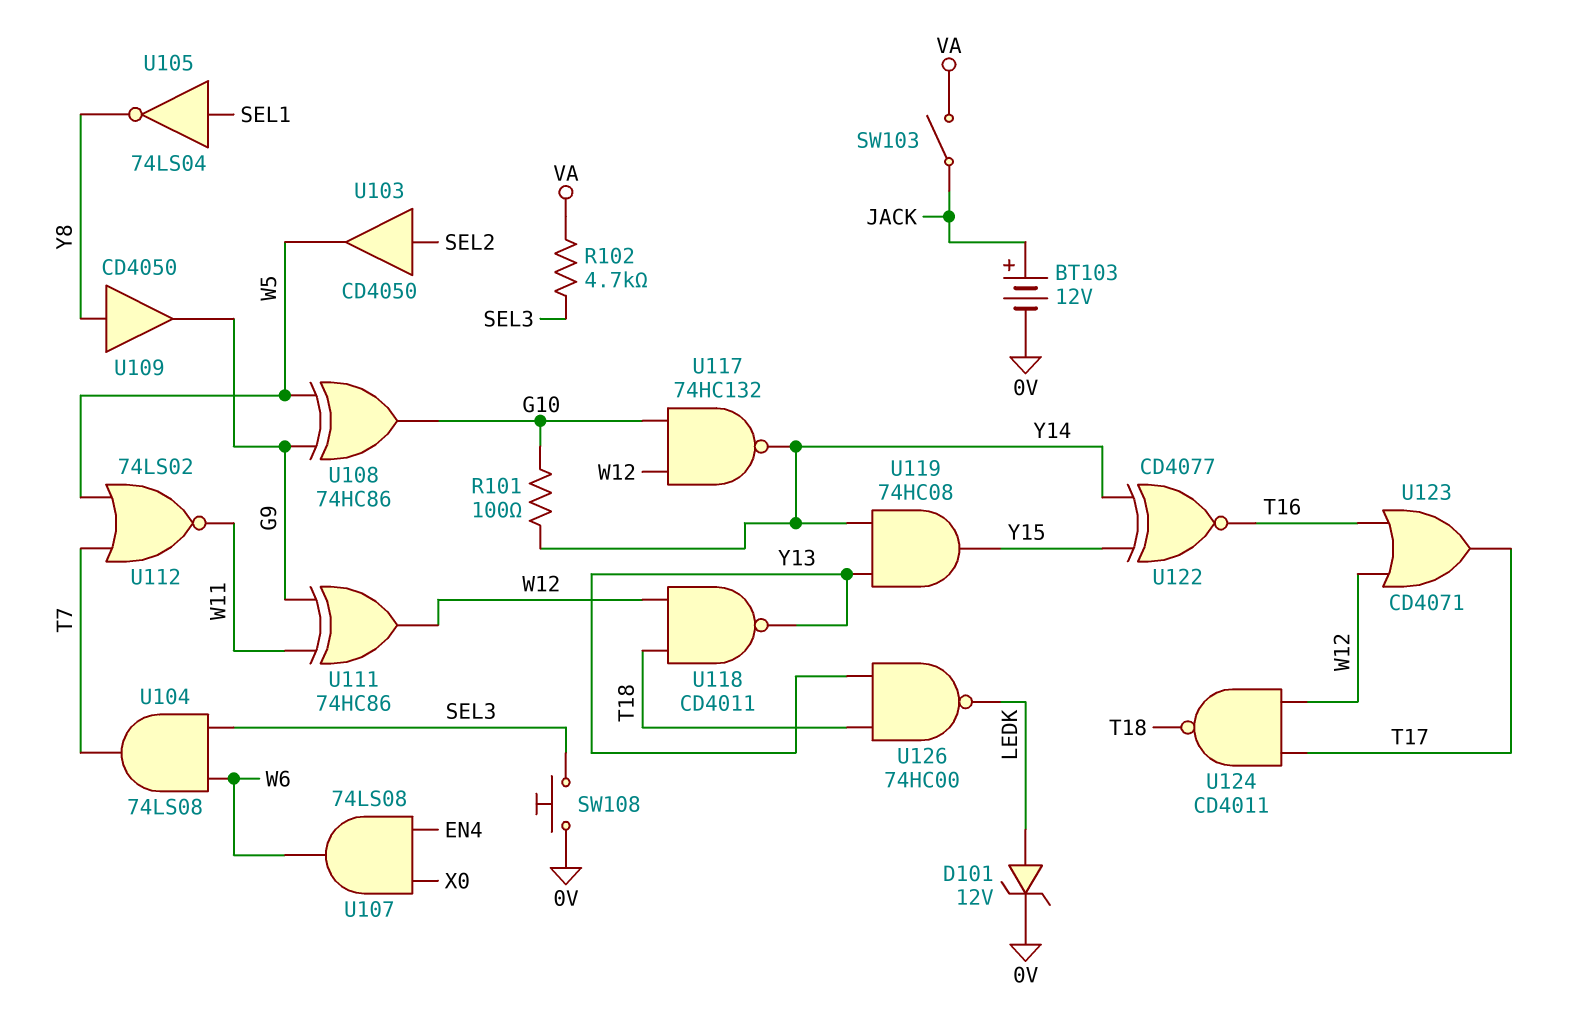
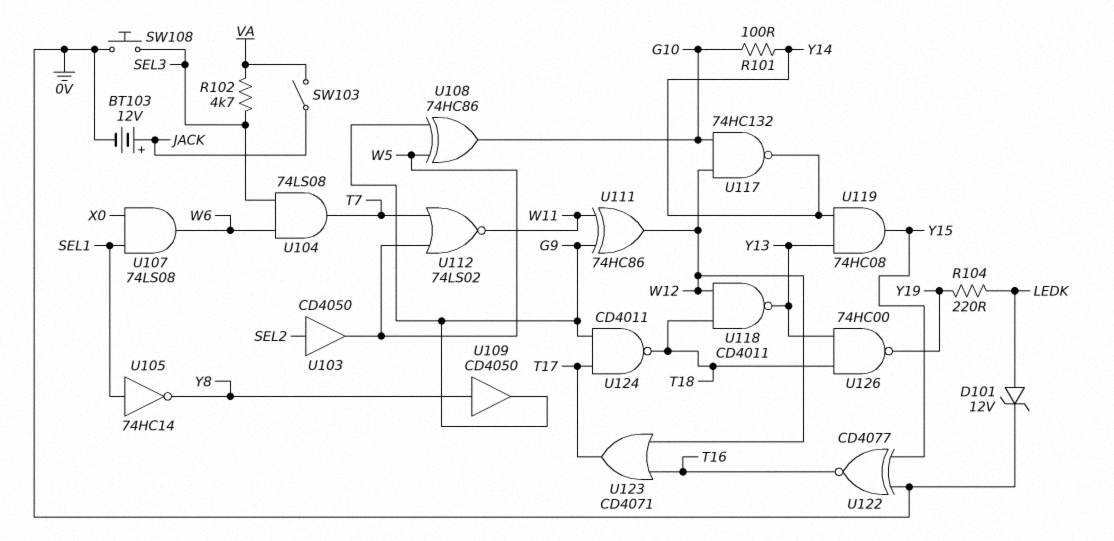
R104: none -> 220 (LEDK, Y19)
U105: NOT 74LS04 (in SEL1, out Y8) -> NOT 74HC14 (in SEL1, out Y8)
U107: AND 74LS08 (in EN4, in X0, out W6) -> AND 74LS08 (in SEL1, in X0, out W6)
U122: XNOR CD4077 (in Y14, in Y15, out T16) -> XNOR CD4077 (in 0V, in Y15, out T16)
U124: NAND CD4011 (in T17, in W12, out T18) -> NAND CD4011 (in G9, in T17, out T18)
U126: NAND 74HC00 (in T18, in Y13, out LEDK) -> NAND 74HC00 (in T18, in Y13, out Y19)

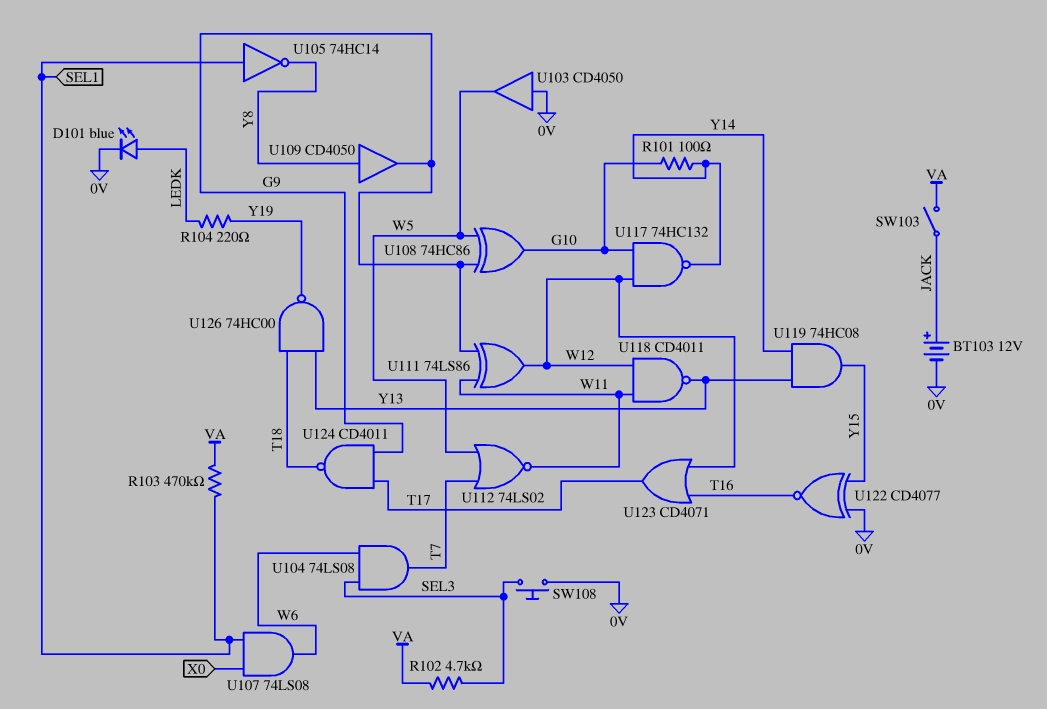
D101: zener 12V (A LEDK, K 0V) -> LED blue (A LEDK, K 0V)
R103: none -> 470k (SEL1, VA)
U103: buffer CD4050 (in SEL2, out W5) -> buffer CD4050 (in 0V, out W5)
U111: XOR 74HC86 (in G9, in W11, out W12) -> XOR 74LS86 (in G9, in W11, out W12)
U118: NAND CD4011 (in T18, in W12, out Y13) -> NAND CD4011 (in W11, in W12, out Y13)

